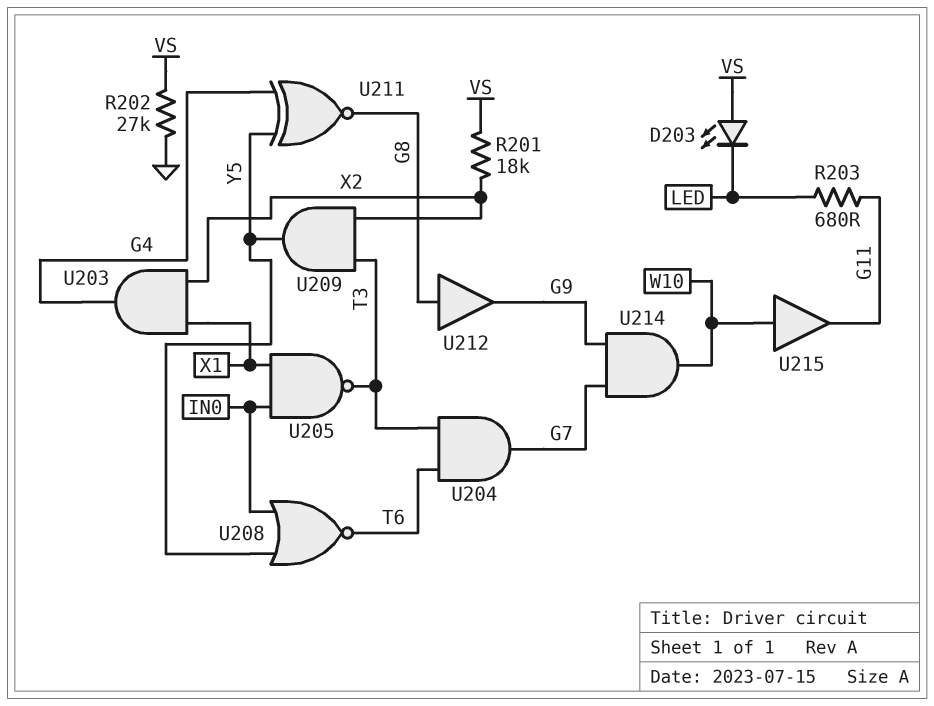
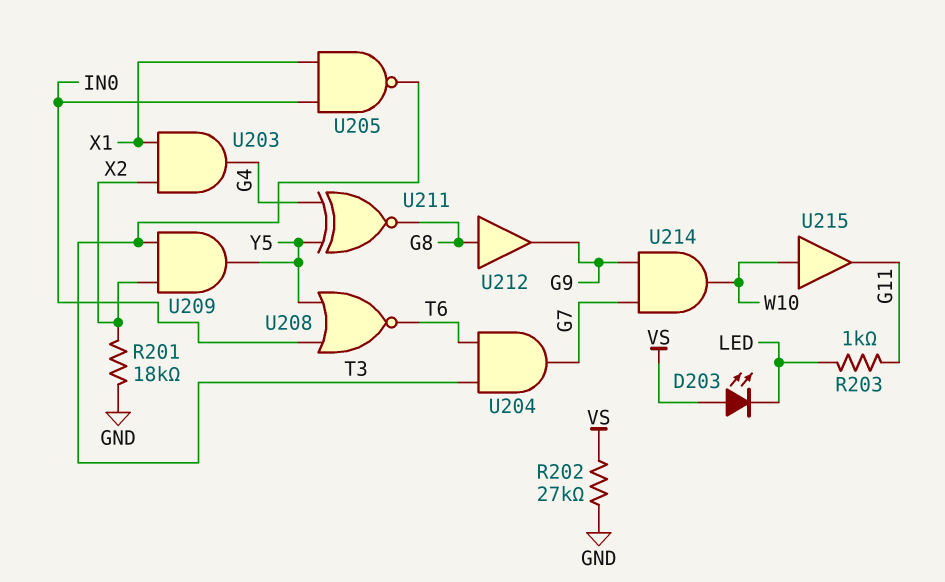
R201: 18k (VS, X2) -> 18k (GND, X2)
R203: 680 (G11, LED) -> 1k (G11, LED)

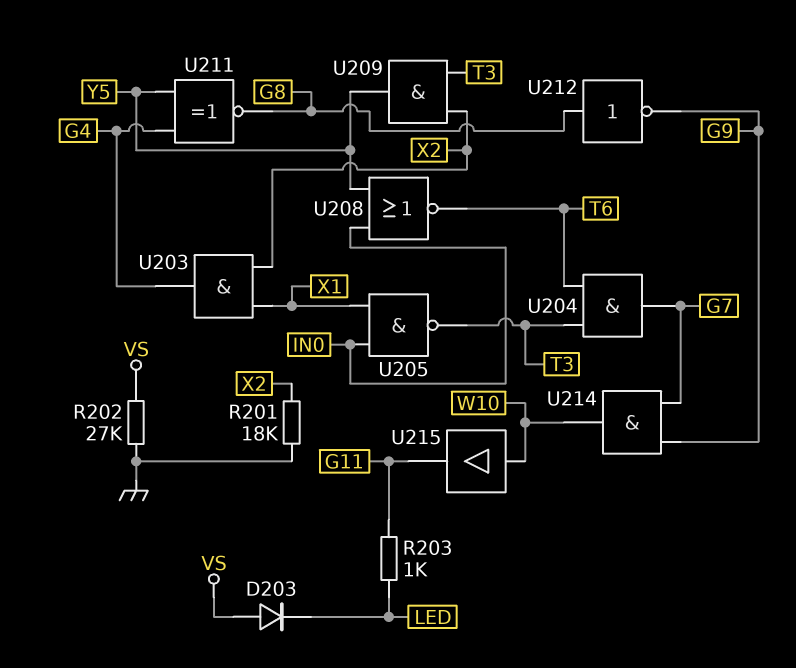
D203: LED (A VS, K LED) -> diode (A VS, K LED)
U212: buffer (in G8, out G9) -> NOT (in G8, out G9)

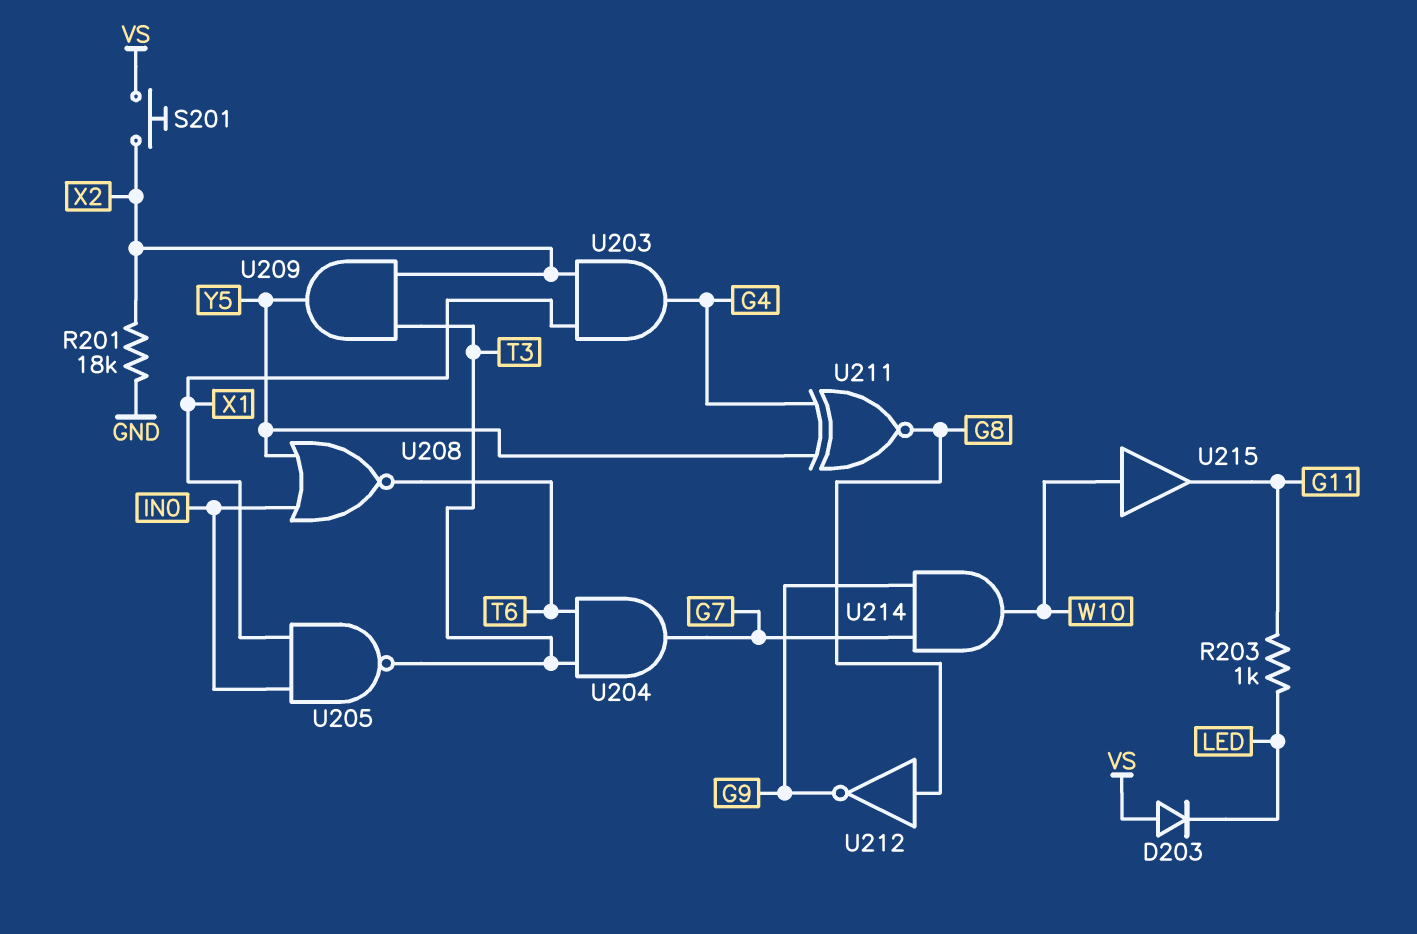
R202: 27k (GND, VS) -> none
S201: none -> button (VS, X2)

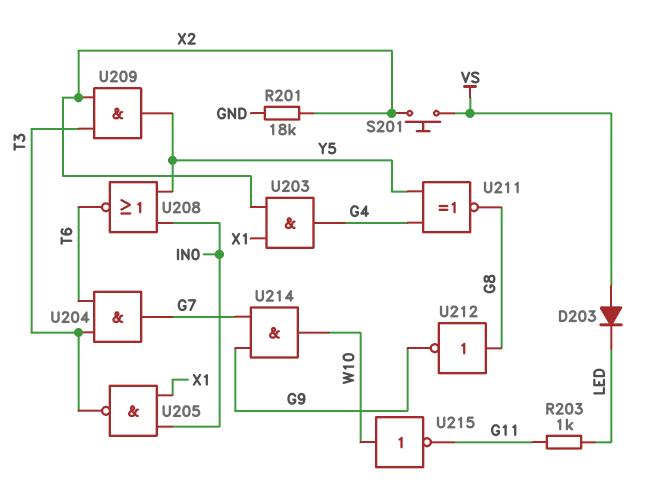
U215: buffer (in W10, out G11) -> NOT (in W10, out G11)

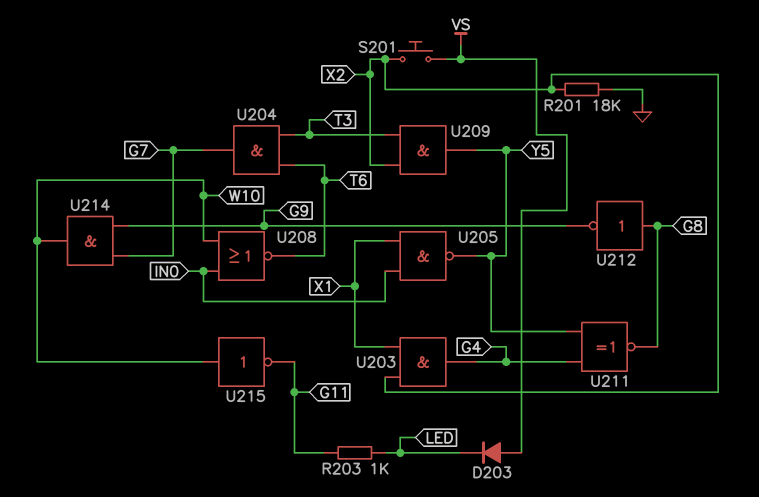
U205: NAND (in IN0, in X1, out T3) -> NAND (in IN0, in X1, out Y5)
U208: NOR (in IN0, in Y5, out T6) -> NOR (in IN0, in W10, out T6)

